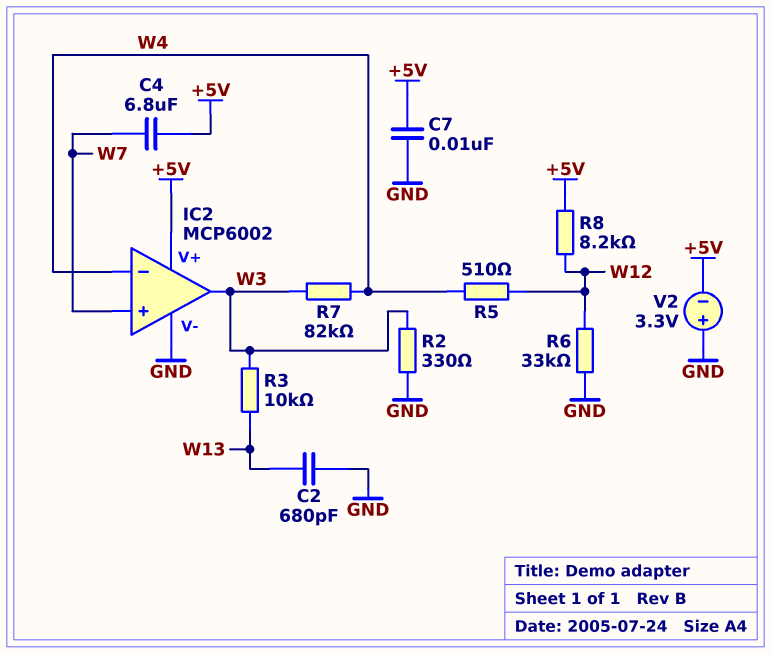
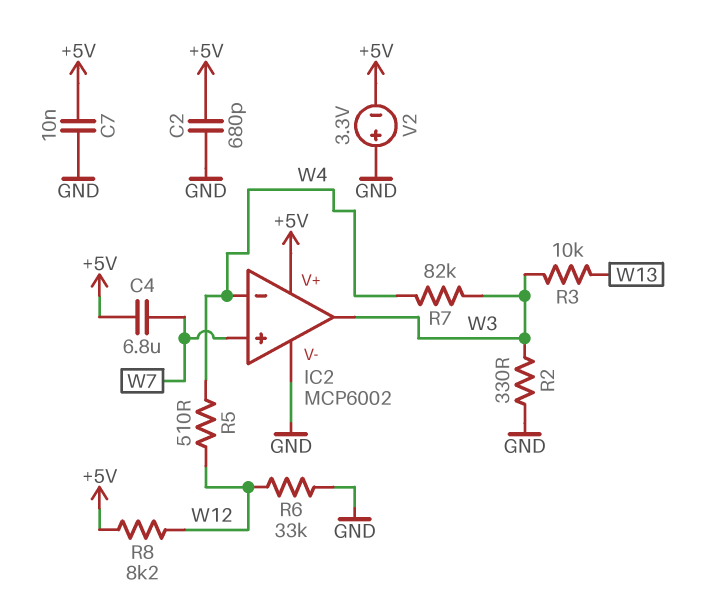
C2: 680pF (GND, W13) -> 680pF (+5V, GND)

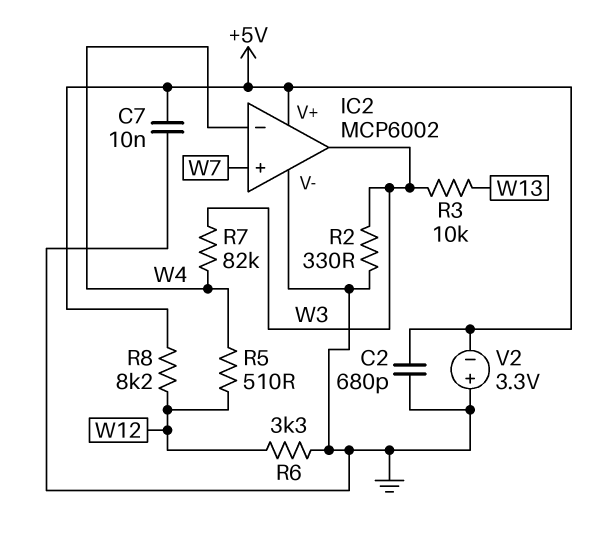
C4: 6.8uF (+5V, W7) -> none
R6: 33k (GND, W12) -> 3.3k (GND, W12)

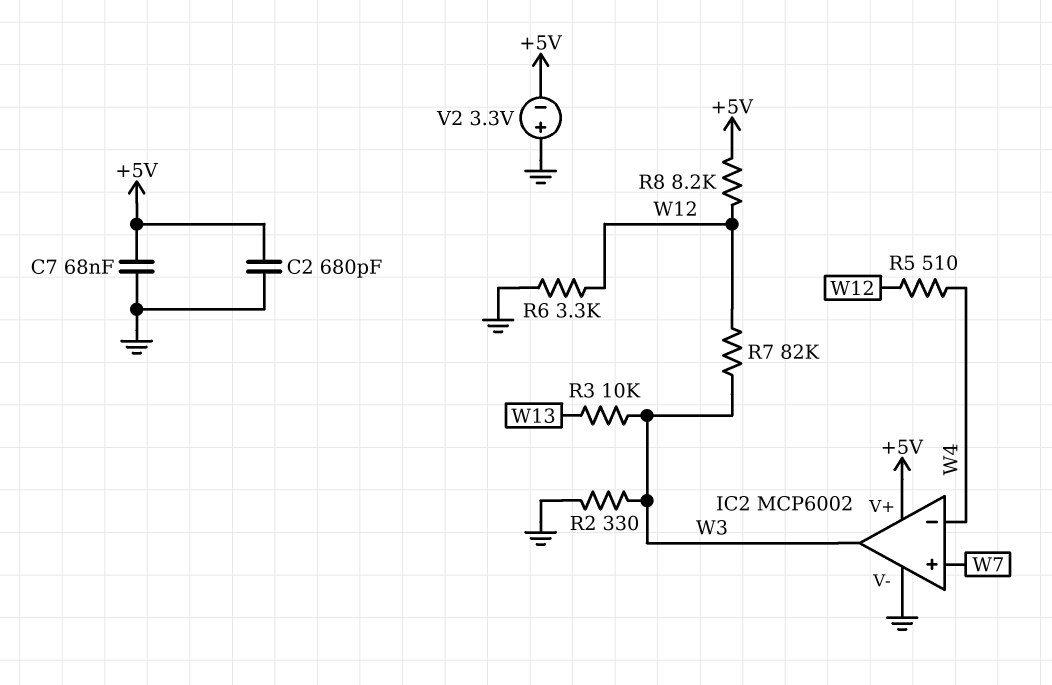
C7: 10nF (+5V, GND) -> 68nF (+5V, GND)
R7: 82k (W3, W4) -> 82k (W3, W12)

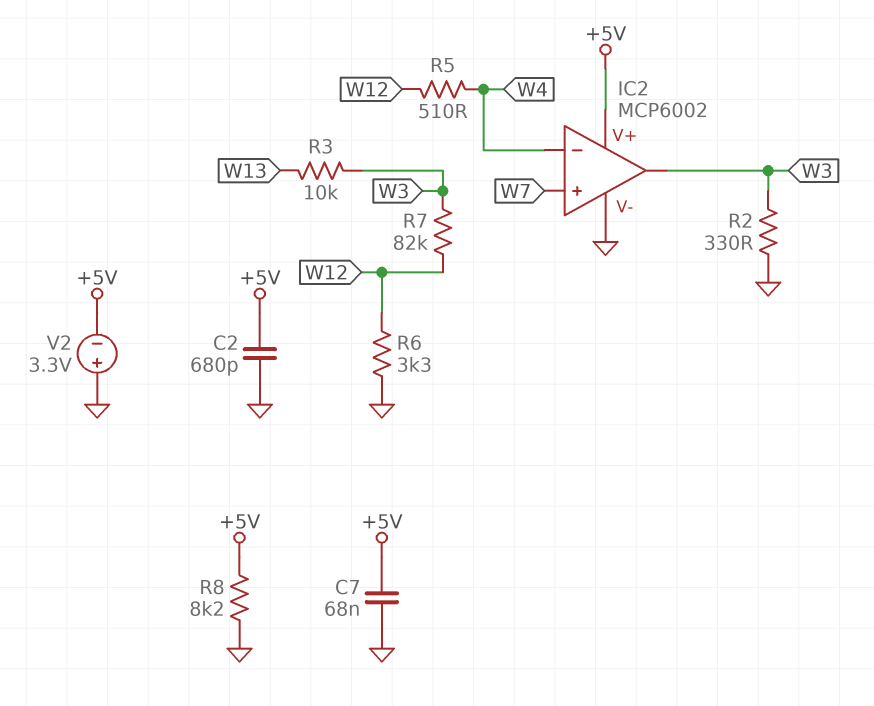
R8: 8.2k (+5V, W12) -> 8.2k (+5V, GND)

